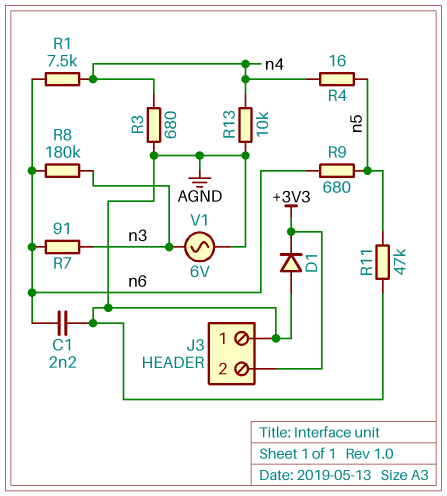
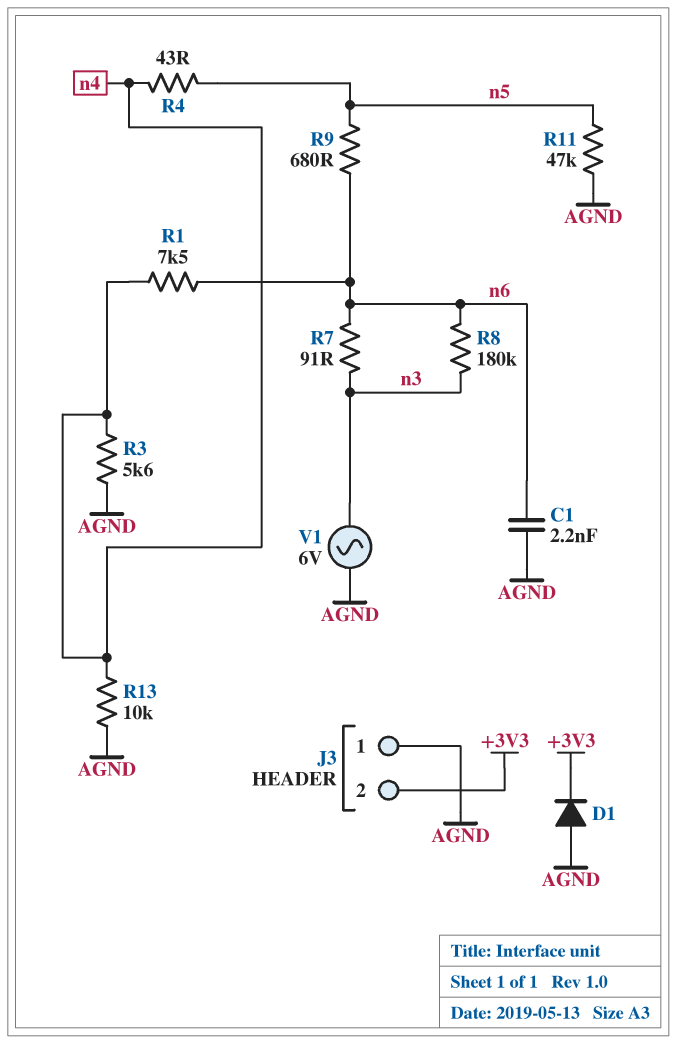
R3: 680 (AGND, n4) -> 5.6k (AGND, n4)
R4: 16 (n4, n5) -> 43 (n4, n5)

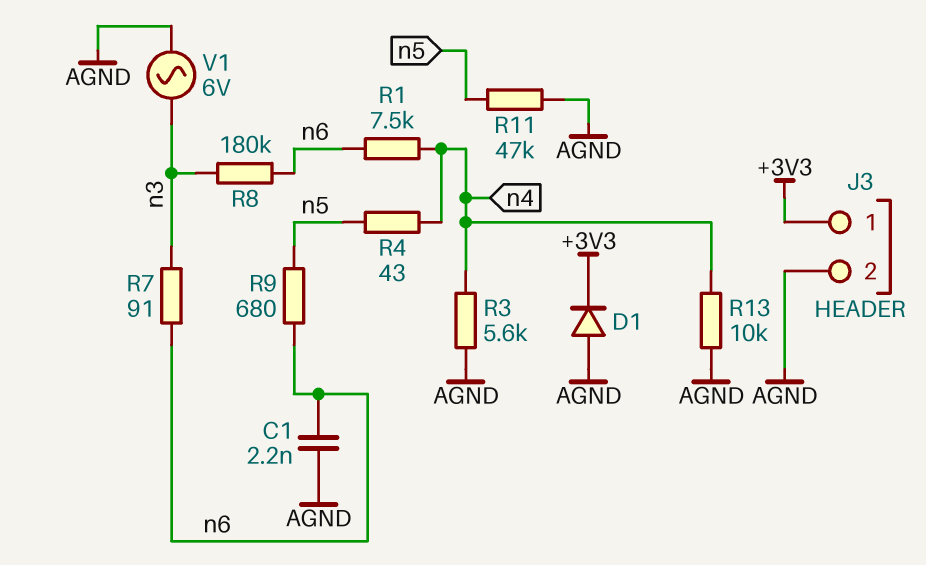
J3 pin 1: AGND -> +3V3
J3 pin 2: +3V3 -> AGND

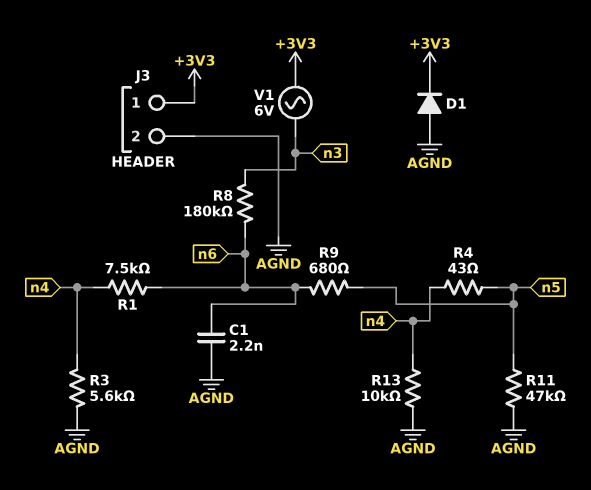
R7: 91 (n3, n6) -> none
V1: AC 6V (AGND, n3) -> AC 6V (+3V3, n3)

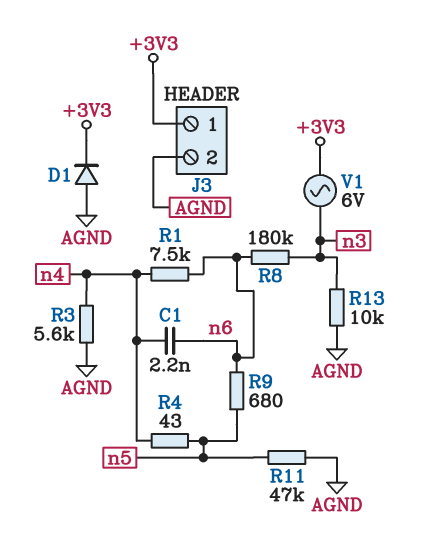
C1: 2.2nF (AGND, n6) -> 2.2nF (n4, n6)
R13: 10k (AGND, n4) -> 10k (AGND, n3)

